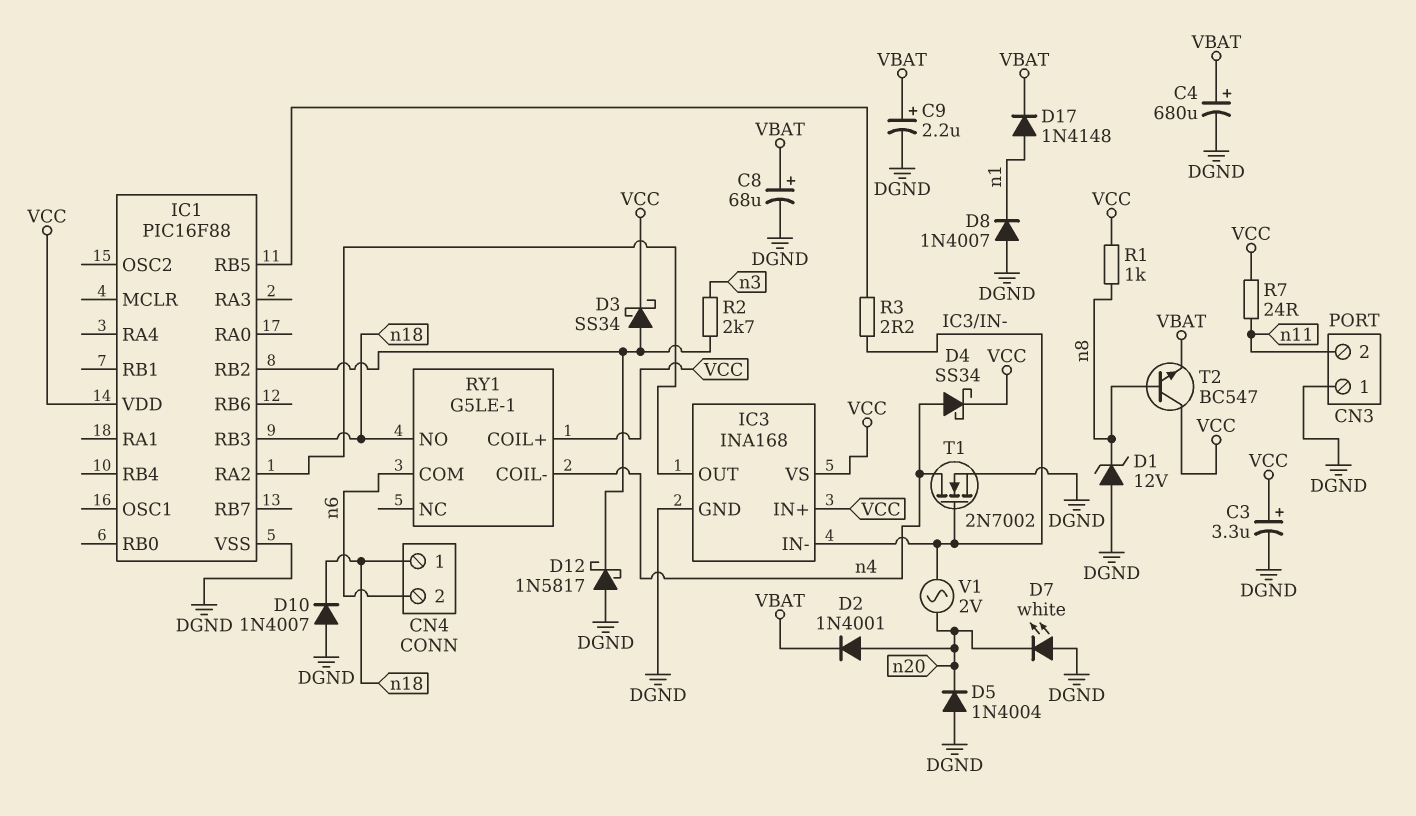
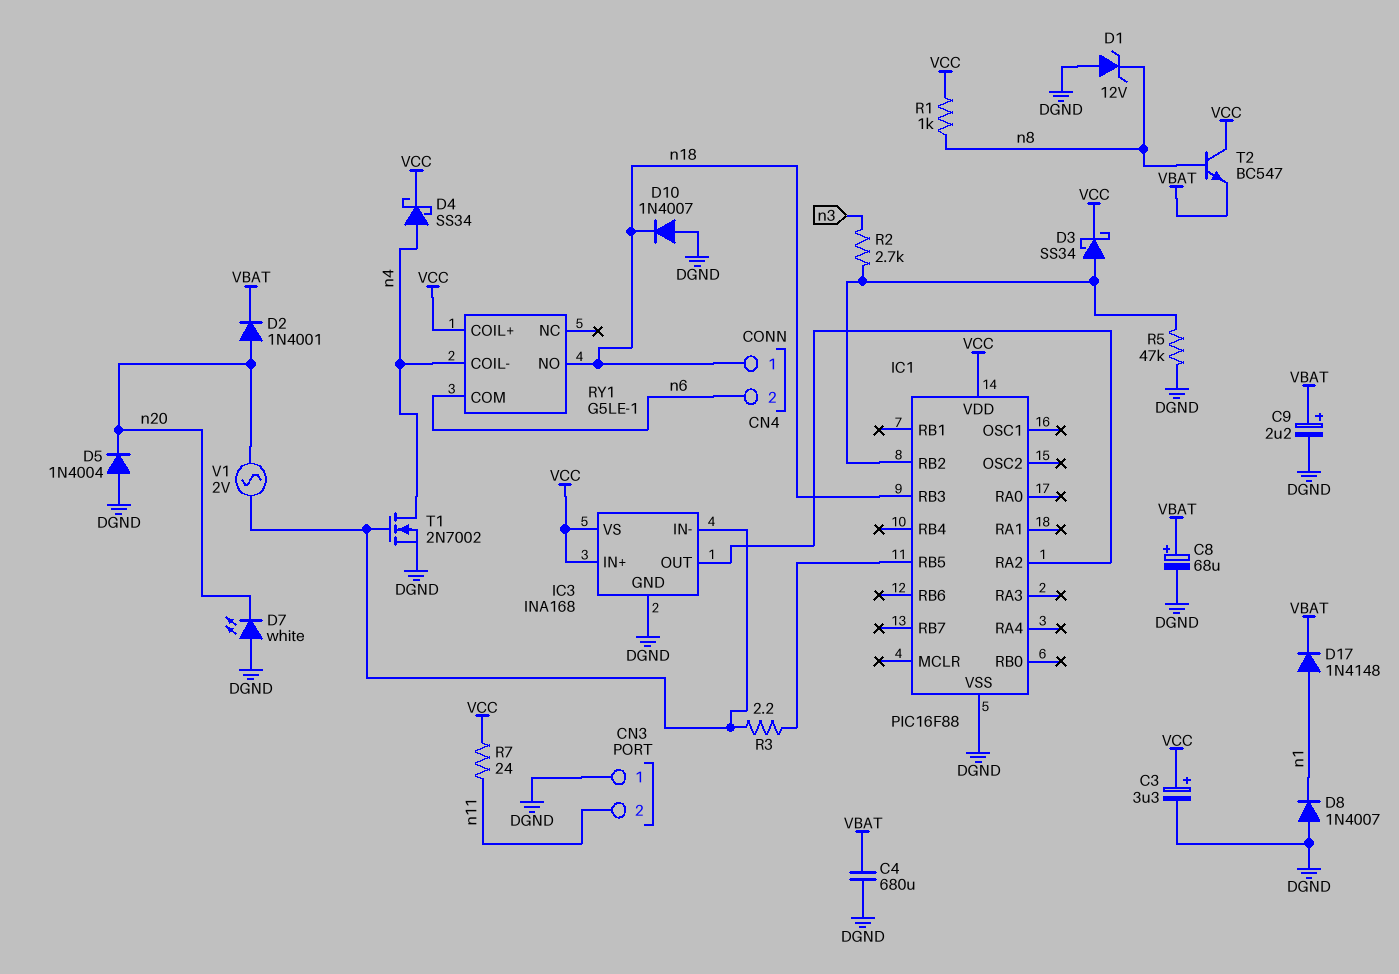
C4: 680uF (plus VBAT, minus DGND) -> 680uF (DGND, VBAT)
D12: schottky 1N5817 (A DGND, K IC1/RB2) -> none
R5: none -> 47k (DGND, IC1/RB2)

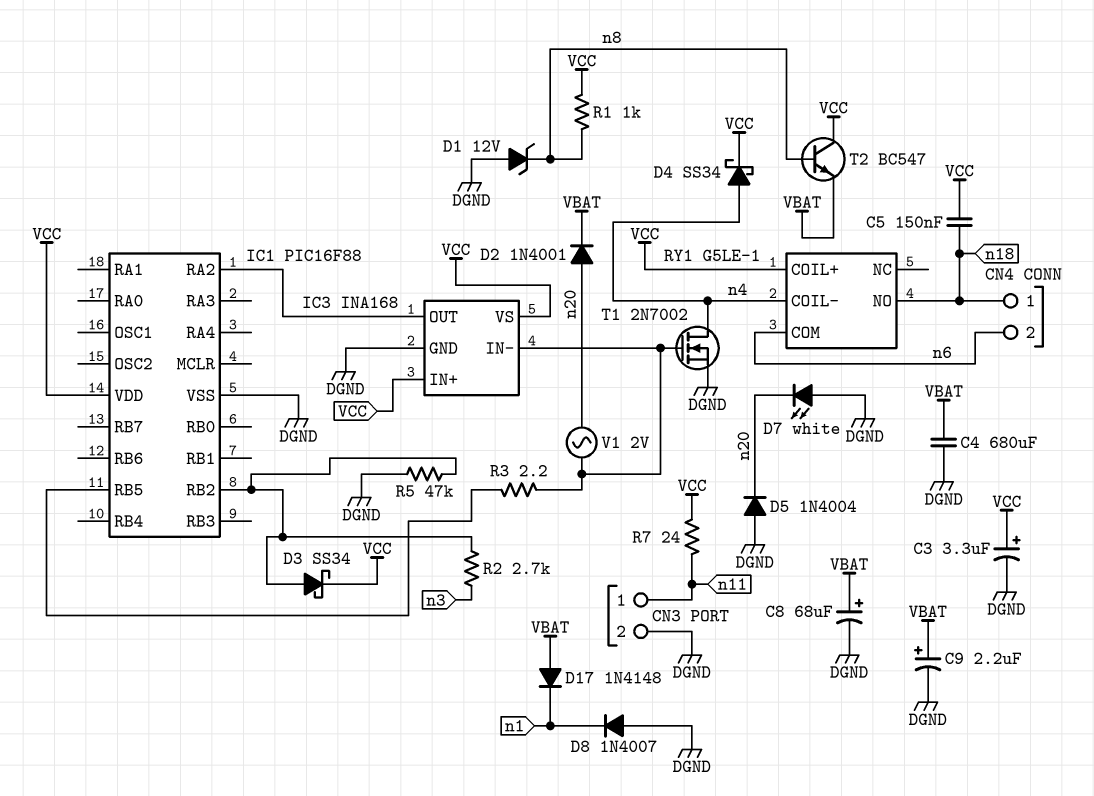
C5: none -> 150nF (VCC, n18)
CN3 pin 1: DGND -> n11
CN3 pin 2: n11 -> DGND
D10: diode 1N4007 (A DGND, K n18) -> none
D17: diode 1N4148 (A n1, K VBAT) -> diode 1N4148 (A VBAT, K n1)
IC1 pin RB3: n18 -> none

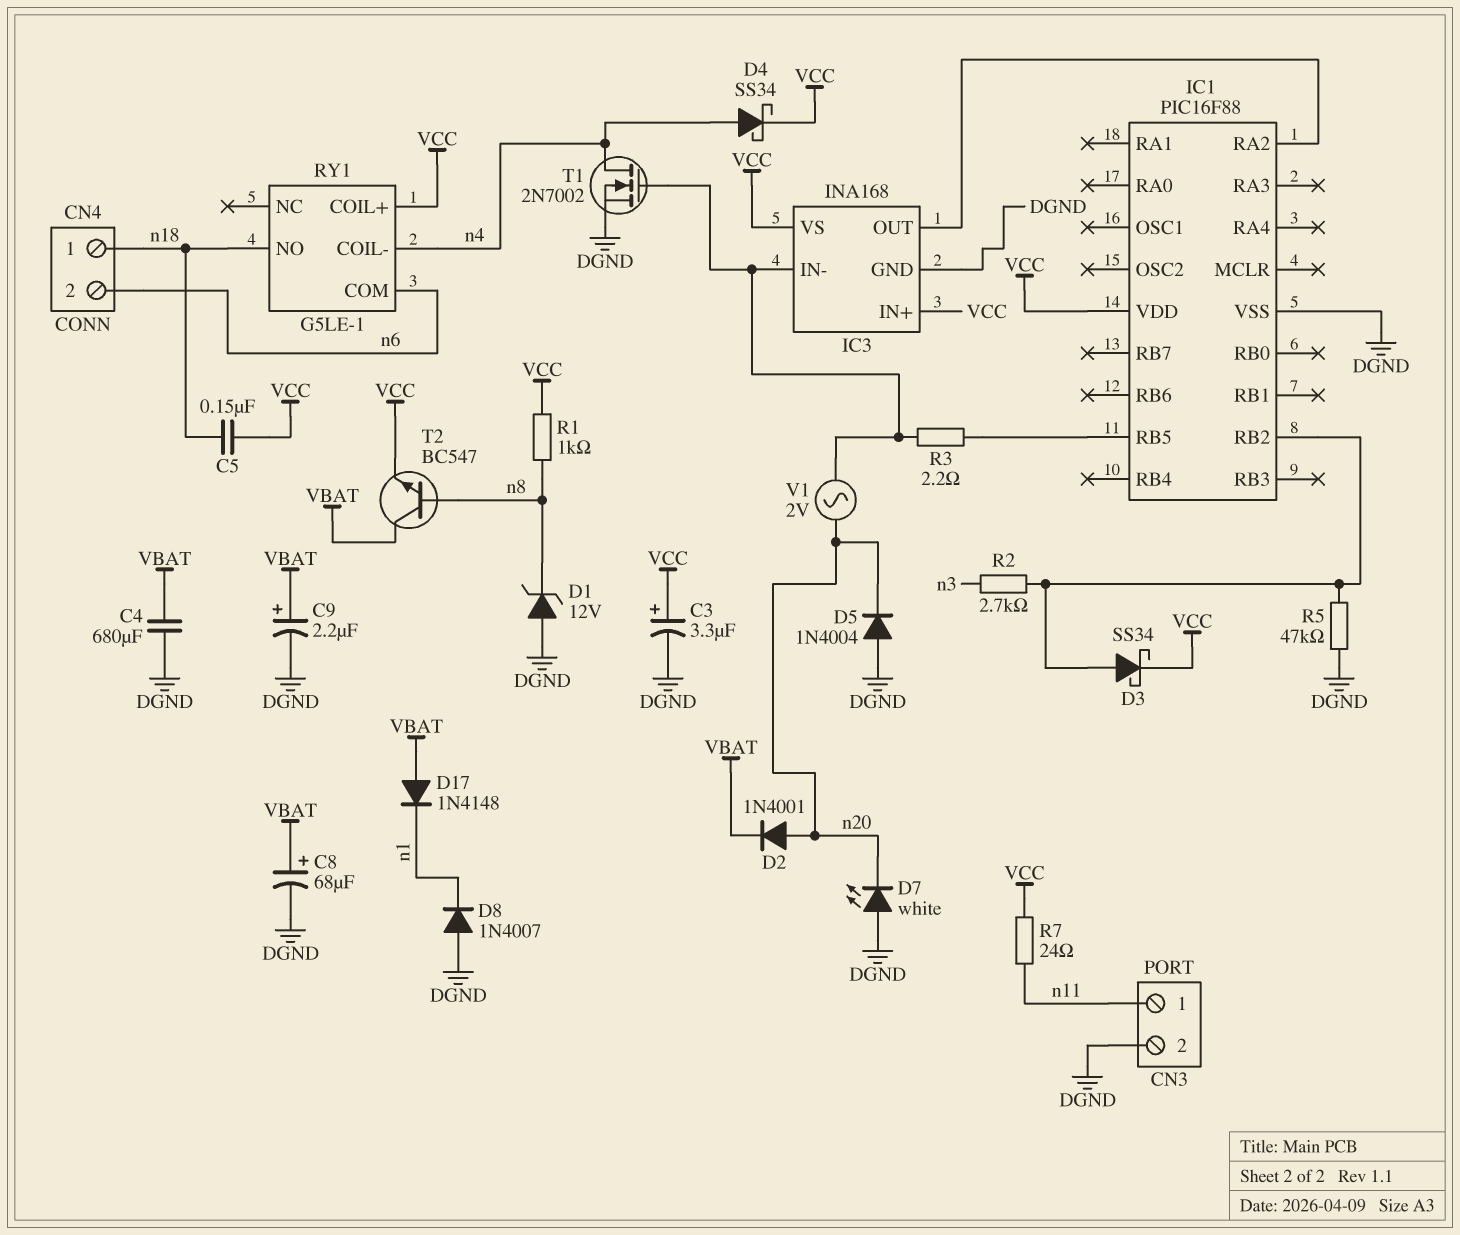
T2: NPN BC547 (B n8, C VCC, E VBAT) -> NPN BC547 (B n8, C VBAT, E VCC)

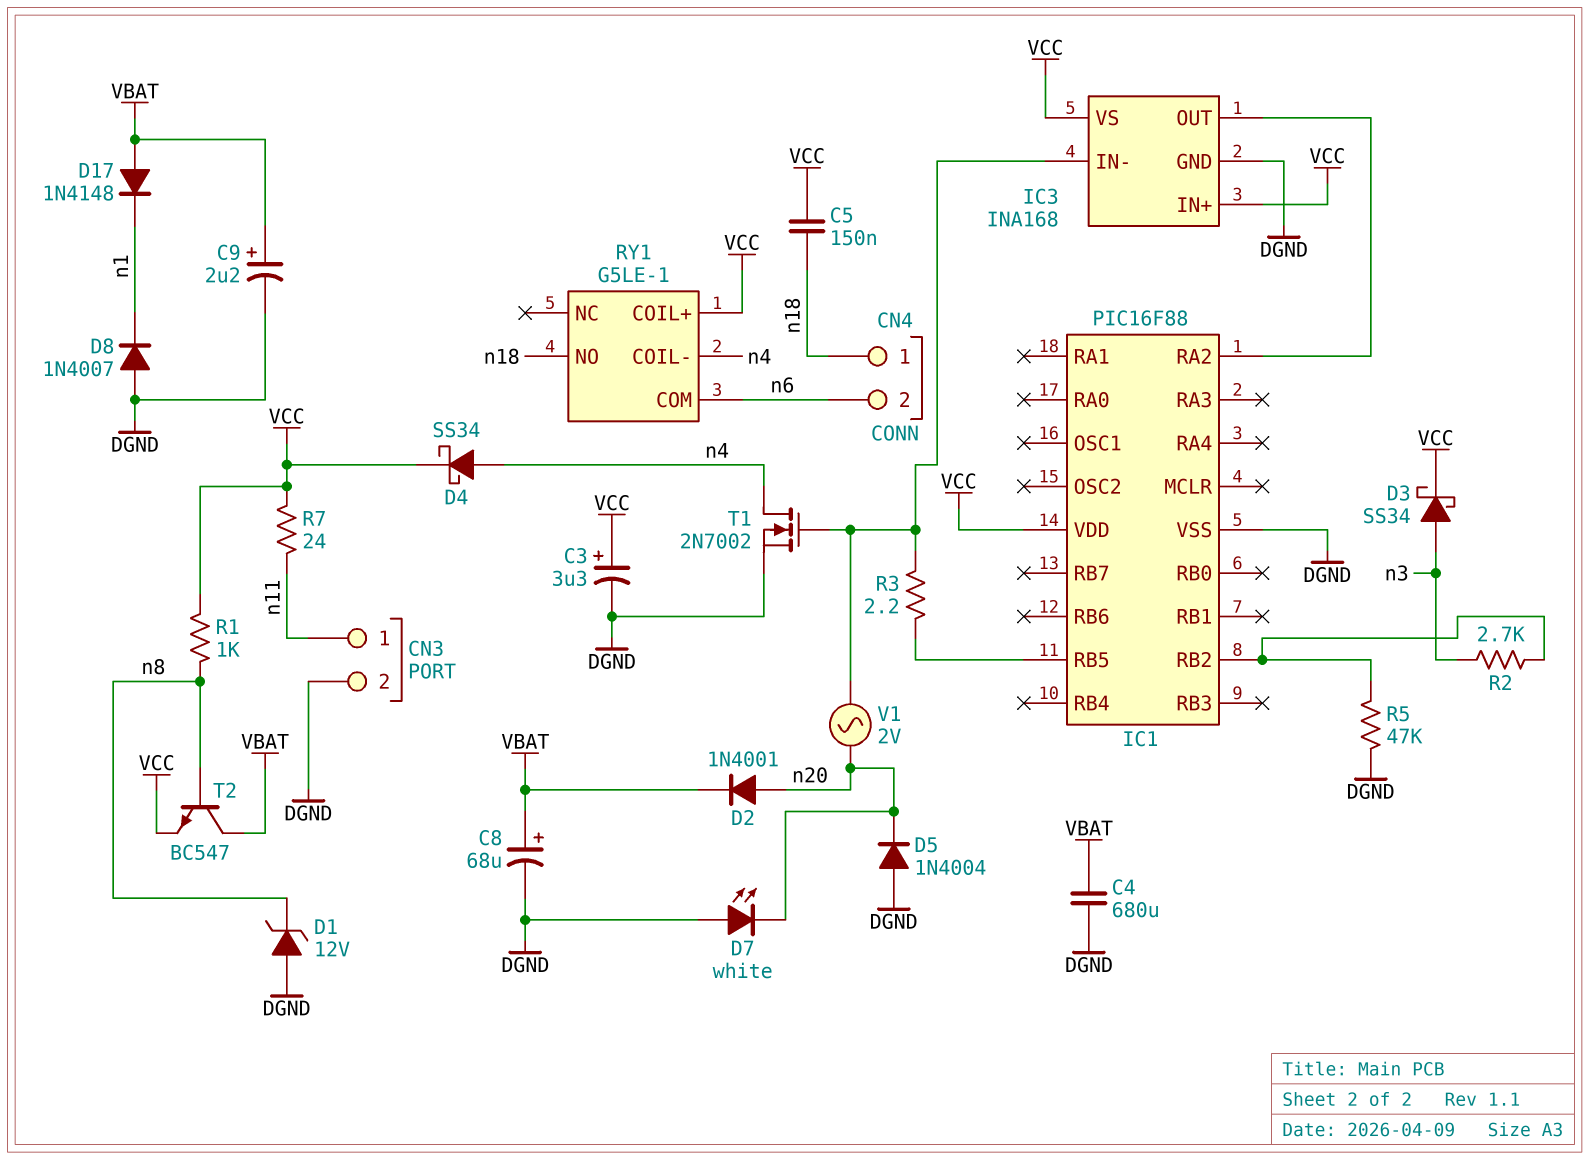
D3: schottky SS34 (A IC1/RB2, K VCC) -> schottky SS34 (A n3, K VCC)

